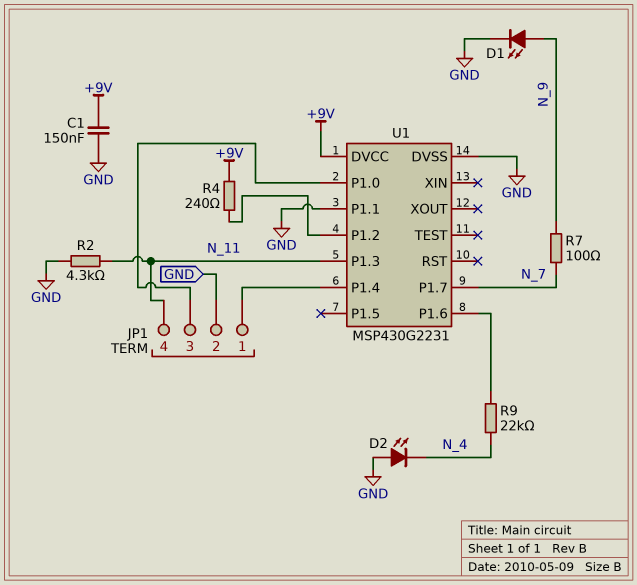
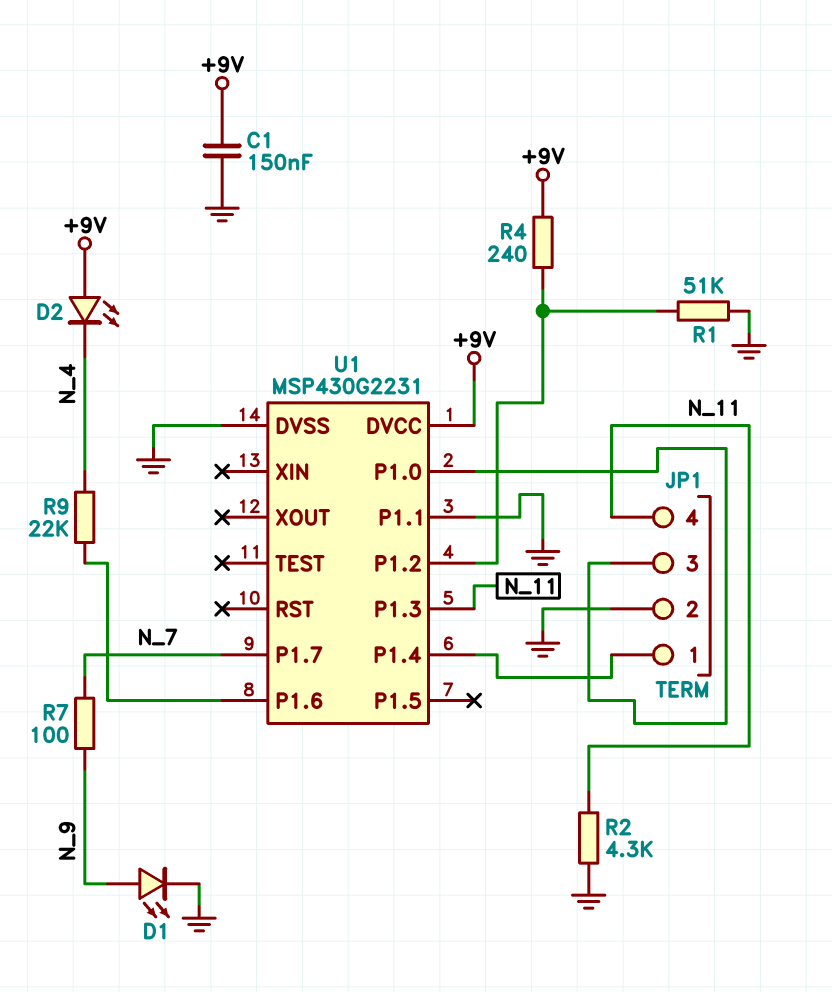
D2: LED (A GND, K N_4) -> LED (A +9V, K N_4)
R1: none -> 51k (GND, U1/P1.2)

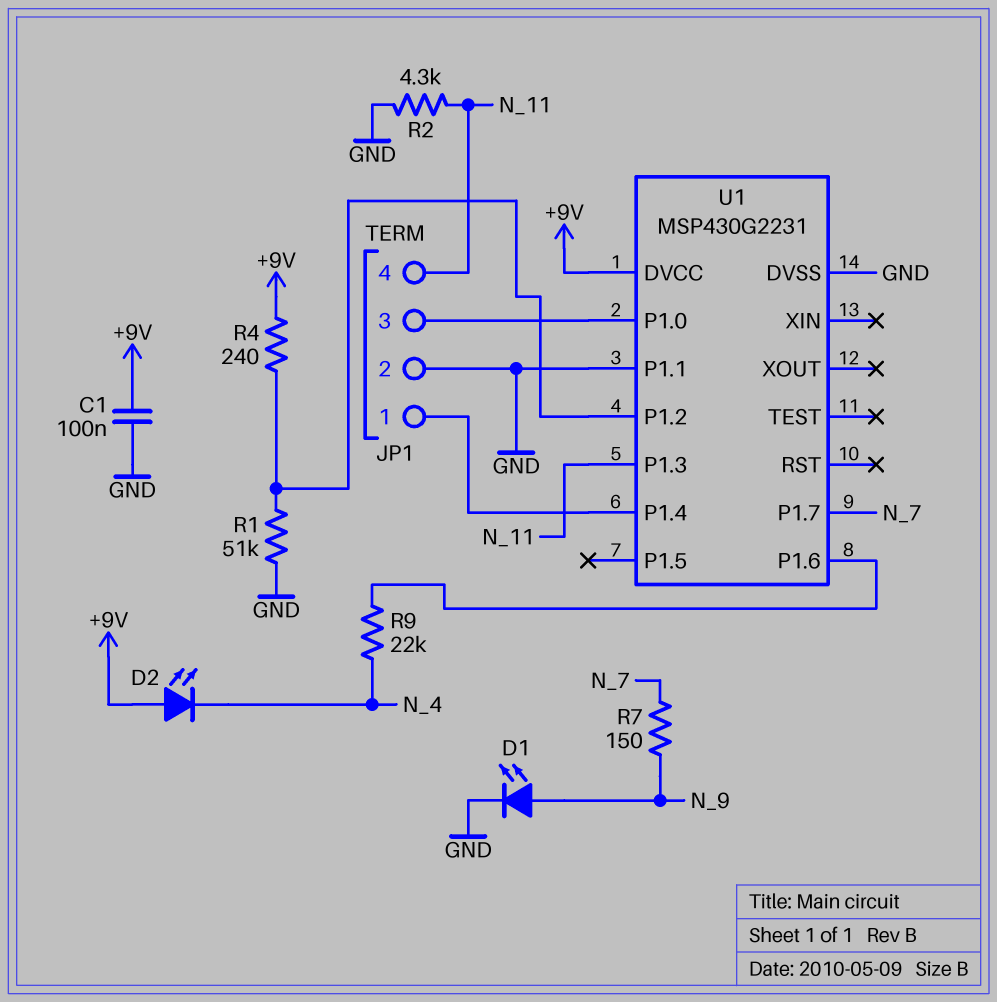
C1: 150nF (+9V, GND) -> 100nF (+9V, GND)
R7: 100 (N_7, N_9) -> 150 (N_7, N_9)

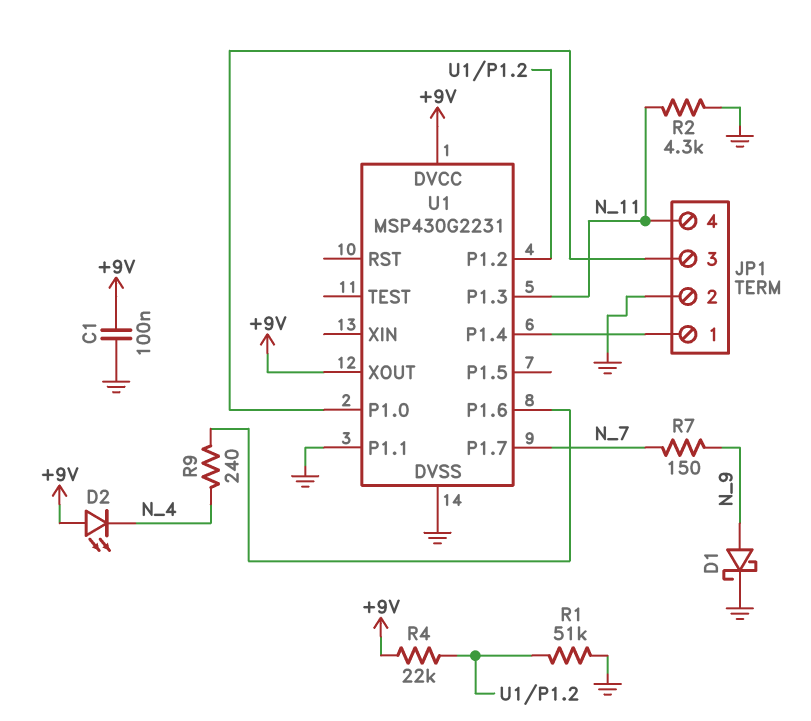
D1: LED (A N_9, K GND) -> schottky (A N_9, K GND)
R4: 240 (+9V, U1/P1.2) -> 22k (+9V, U1/P1.2)
R9: 22k (N_4, U1/P1.6) -> 240 (N_4, U1/P1.6)
U1 pin XOUT: none -> +9V

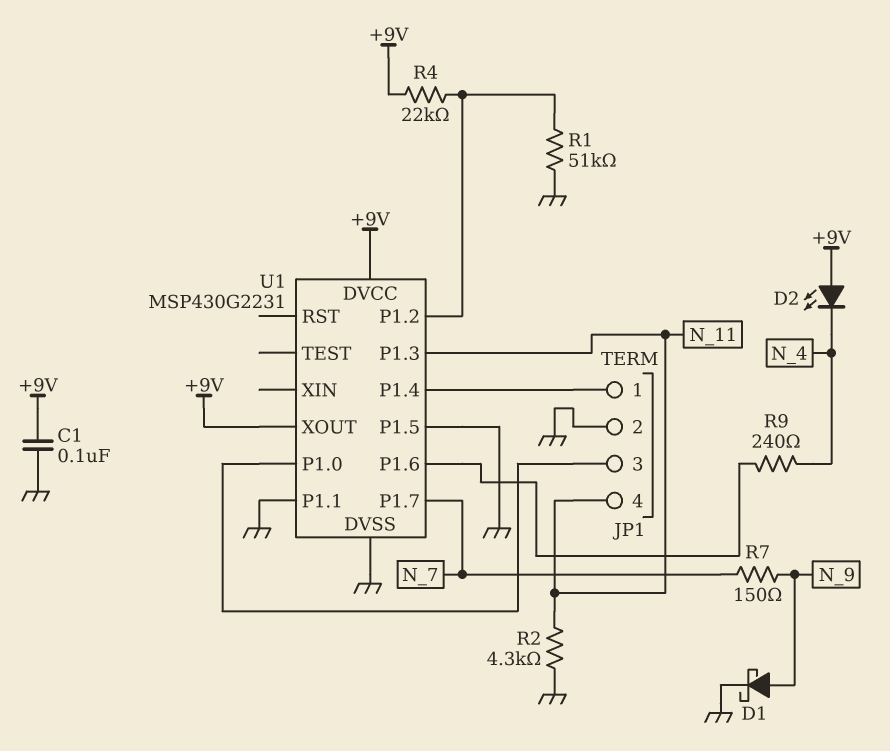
U1 pin P1.5: none -> GND

